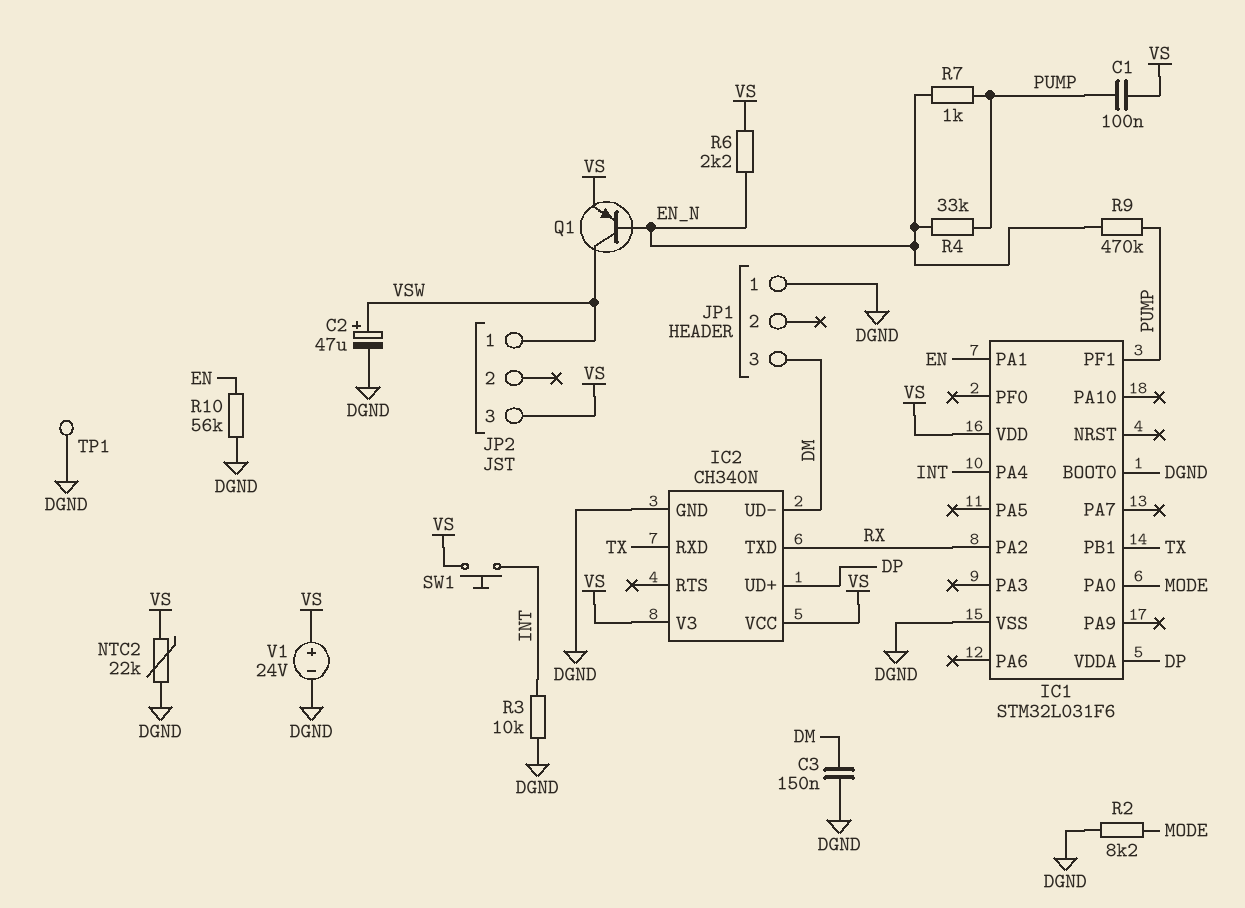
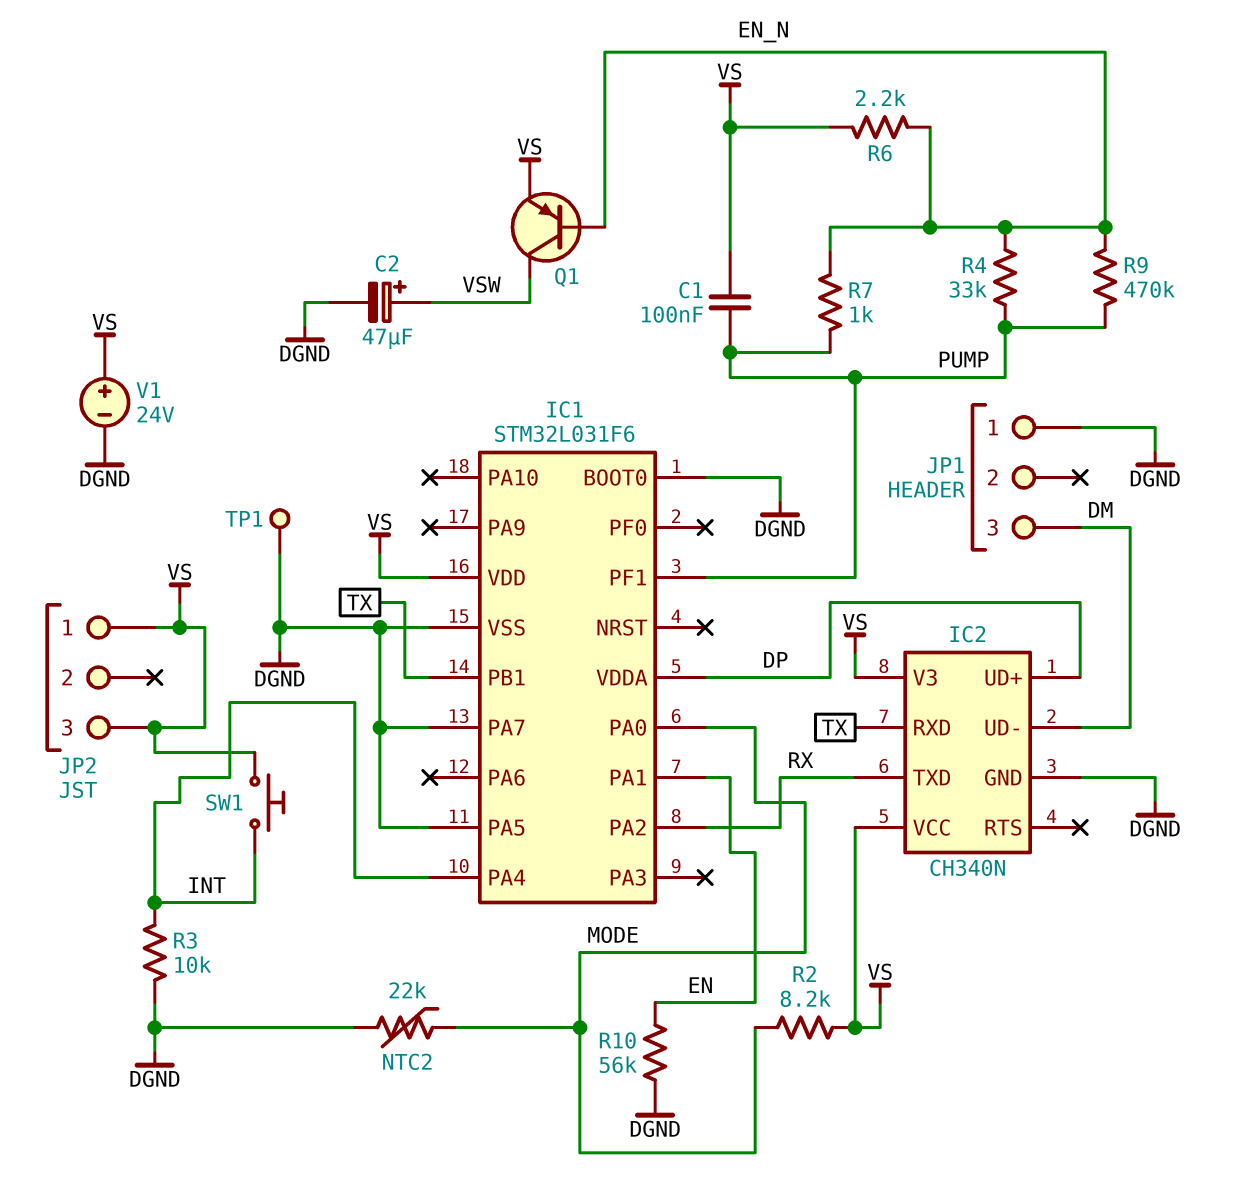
C3: 150nF (DGND, DM) -> none
IC1 pin PA5: none -> DGND
IC1 pin PA7: none -> DGND
JP2 pin 1: VSW -> VS
NTC2: 22k (DGND, VS) -> 22k (DGND, MODE)
R2: 8.2k (DGND, MODE) -> 8.2k (MODE, VS)

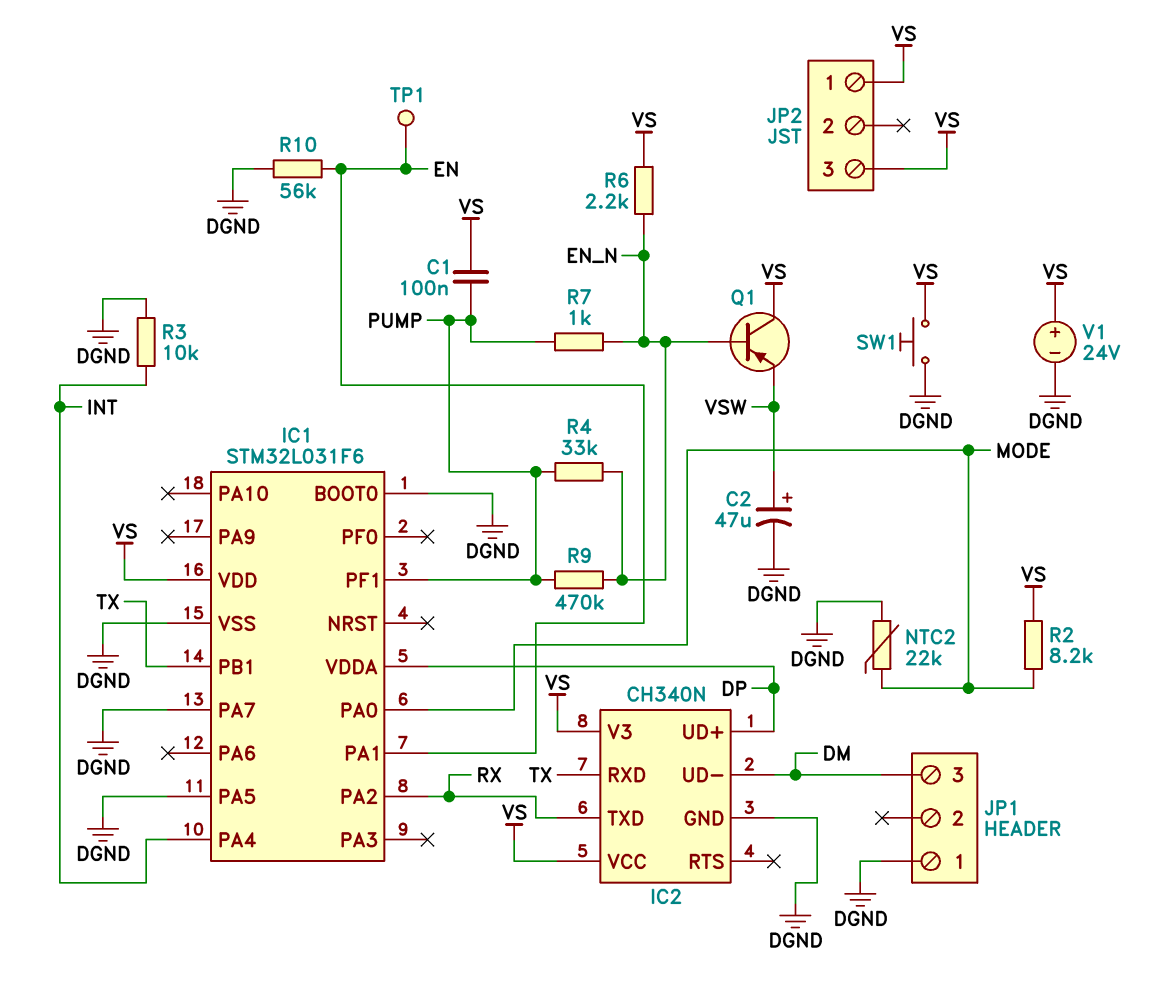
Q1: PNP (B EN_N, C VSW, E VS) -> PNP (B EN_N, C VS, E VSW)
SW1: button (INT, VS) -> button (DGND, VS)
TP1: test point (DGND) -> test point (EN)

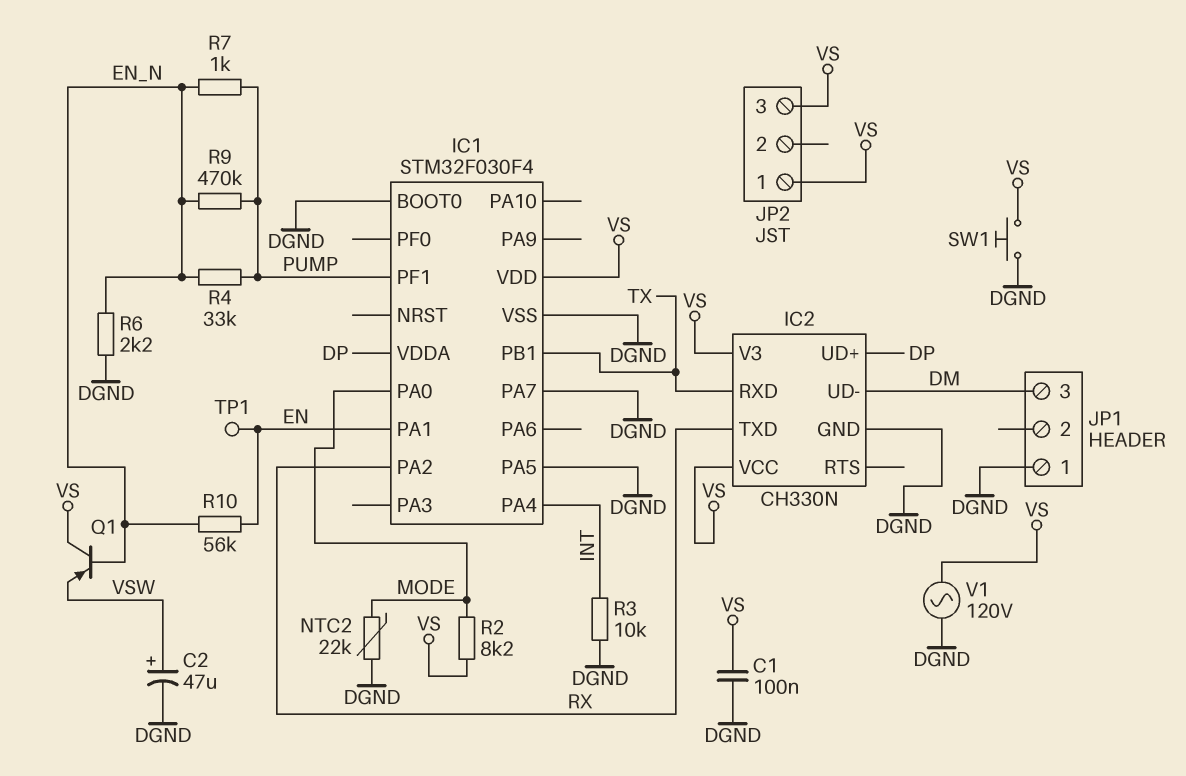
C1: 100nF (PUMP, VS) -> 100nF (DGND, VS)
IC1: STM32L031F6 -> STM32F030F4
IC2: CH340N -> CH330N
R6: 2.2k (EN_N, VS) -> 2.2k (DGND, EN_N)
R10: 56k (DGND, EN) -> 56k (EN, EN_N)
V1: 24V (plus VS, minus DGND) -> AC 120V (DGND, VS)

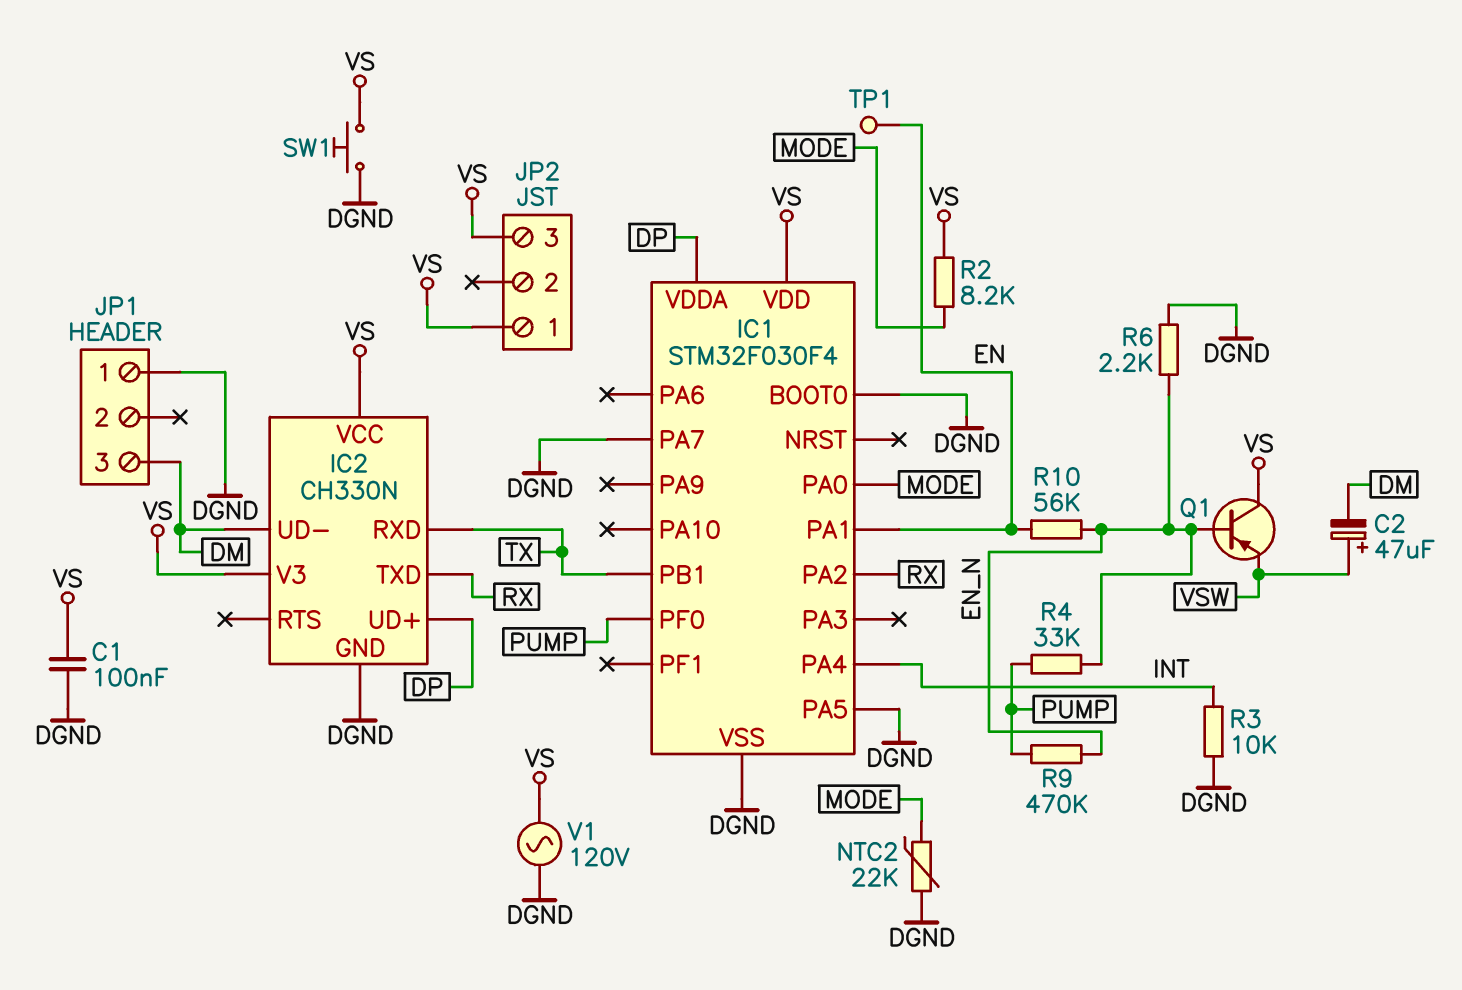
C2: 47uF (plus VSW, minus DGND) -> 47uF (plus VSW, minus DM)
IC1 pin PF0: none -> PUMP
IC1 pin PF1: PUMP -> none
R7: 1k (EN_N, PUMP) -> none

